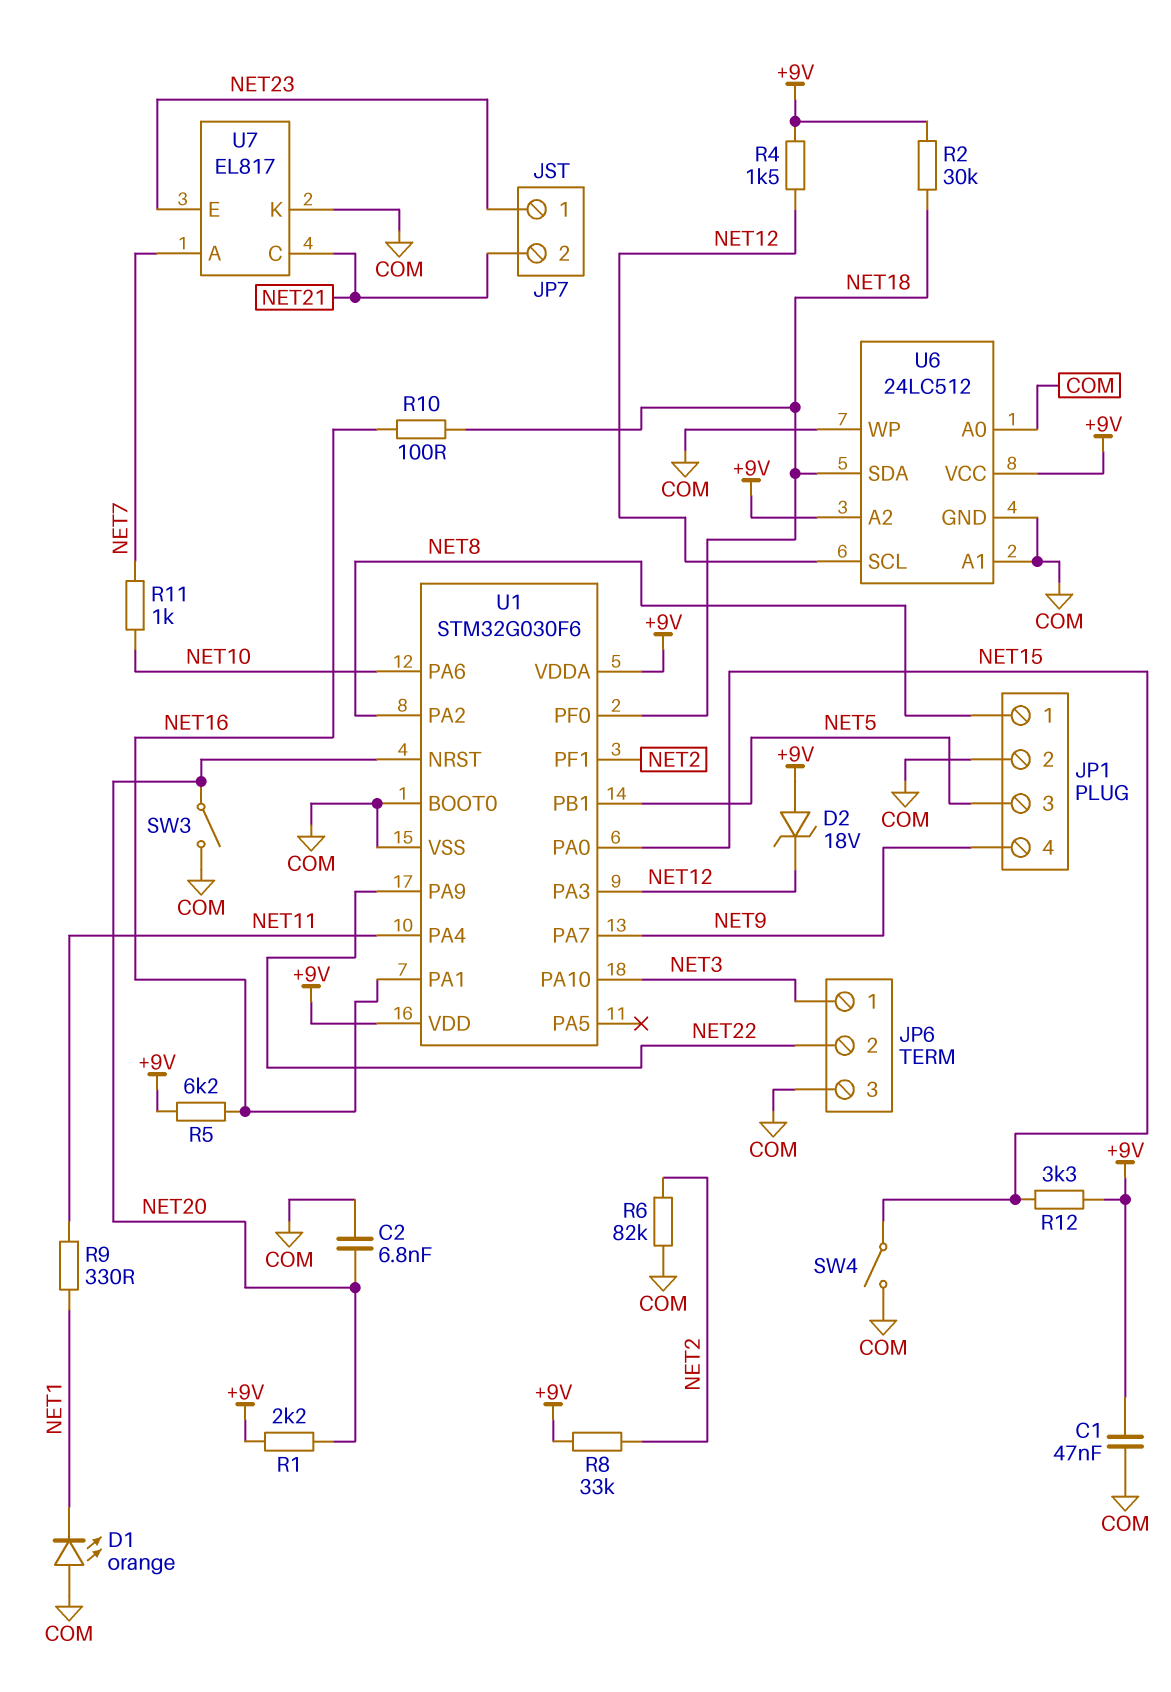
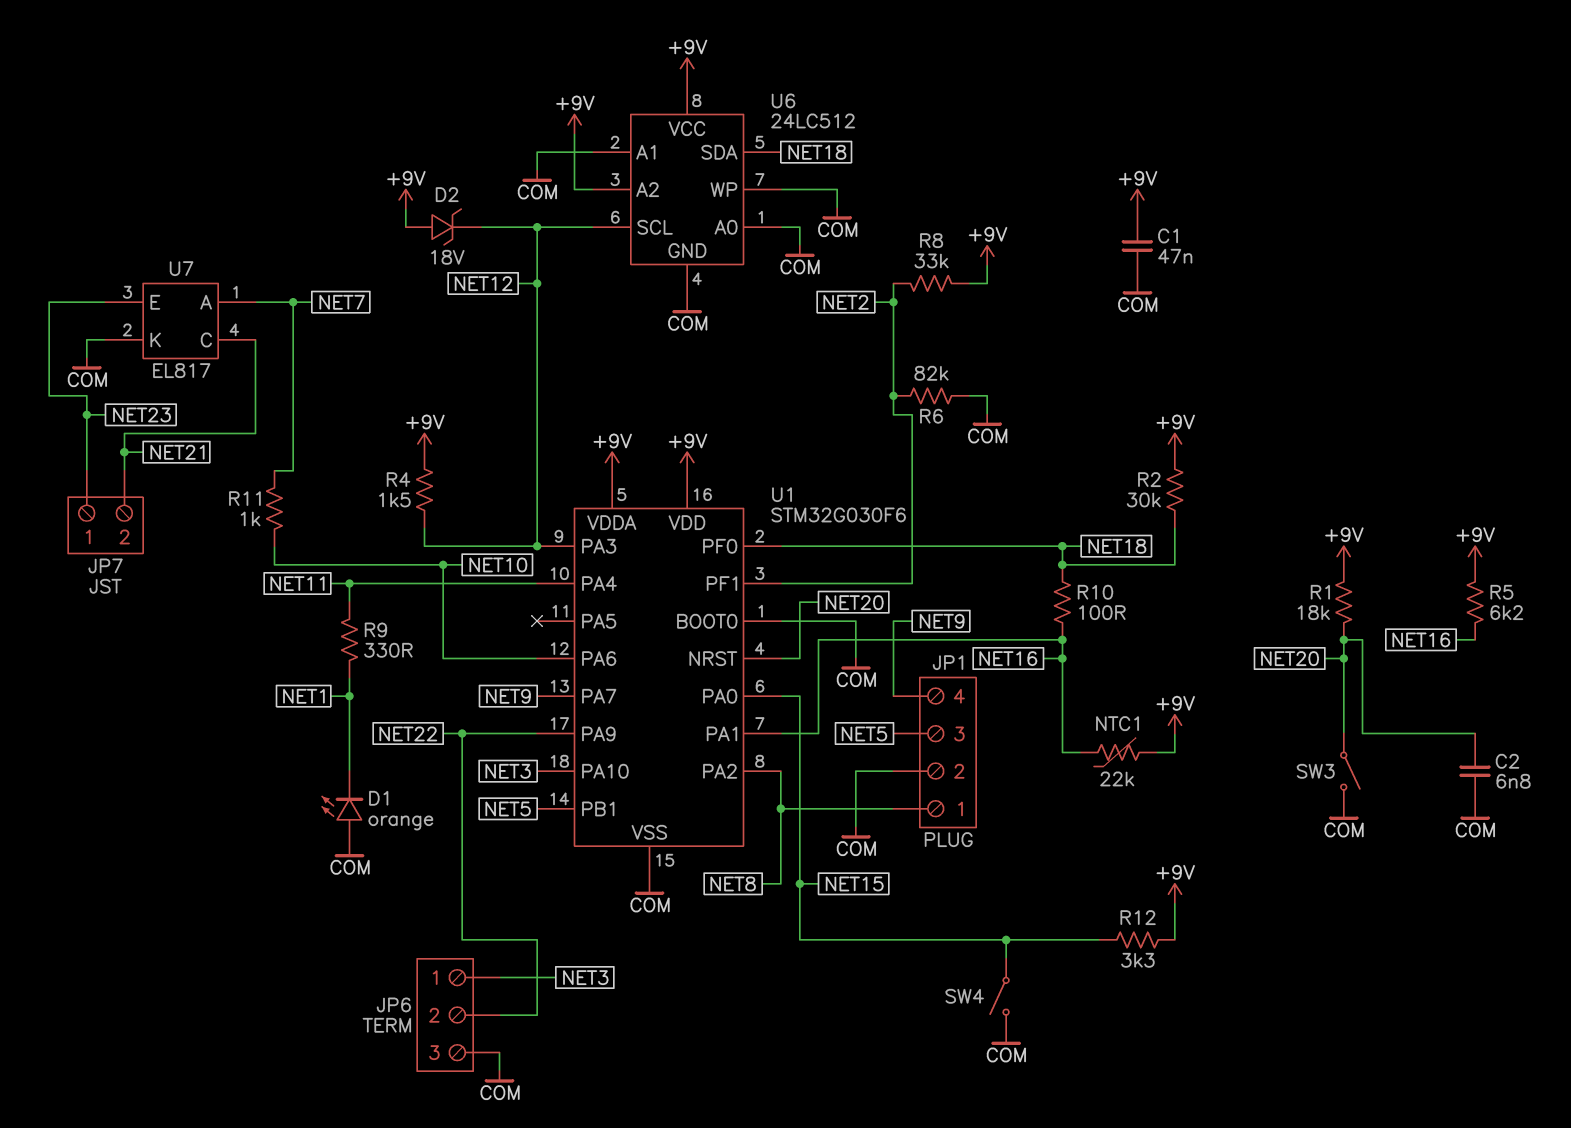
NTC1: none -> 22k (+9V, NET16)
R1: 2.2k (+9V, NET20) -> 18k (+9V, NET20)

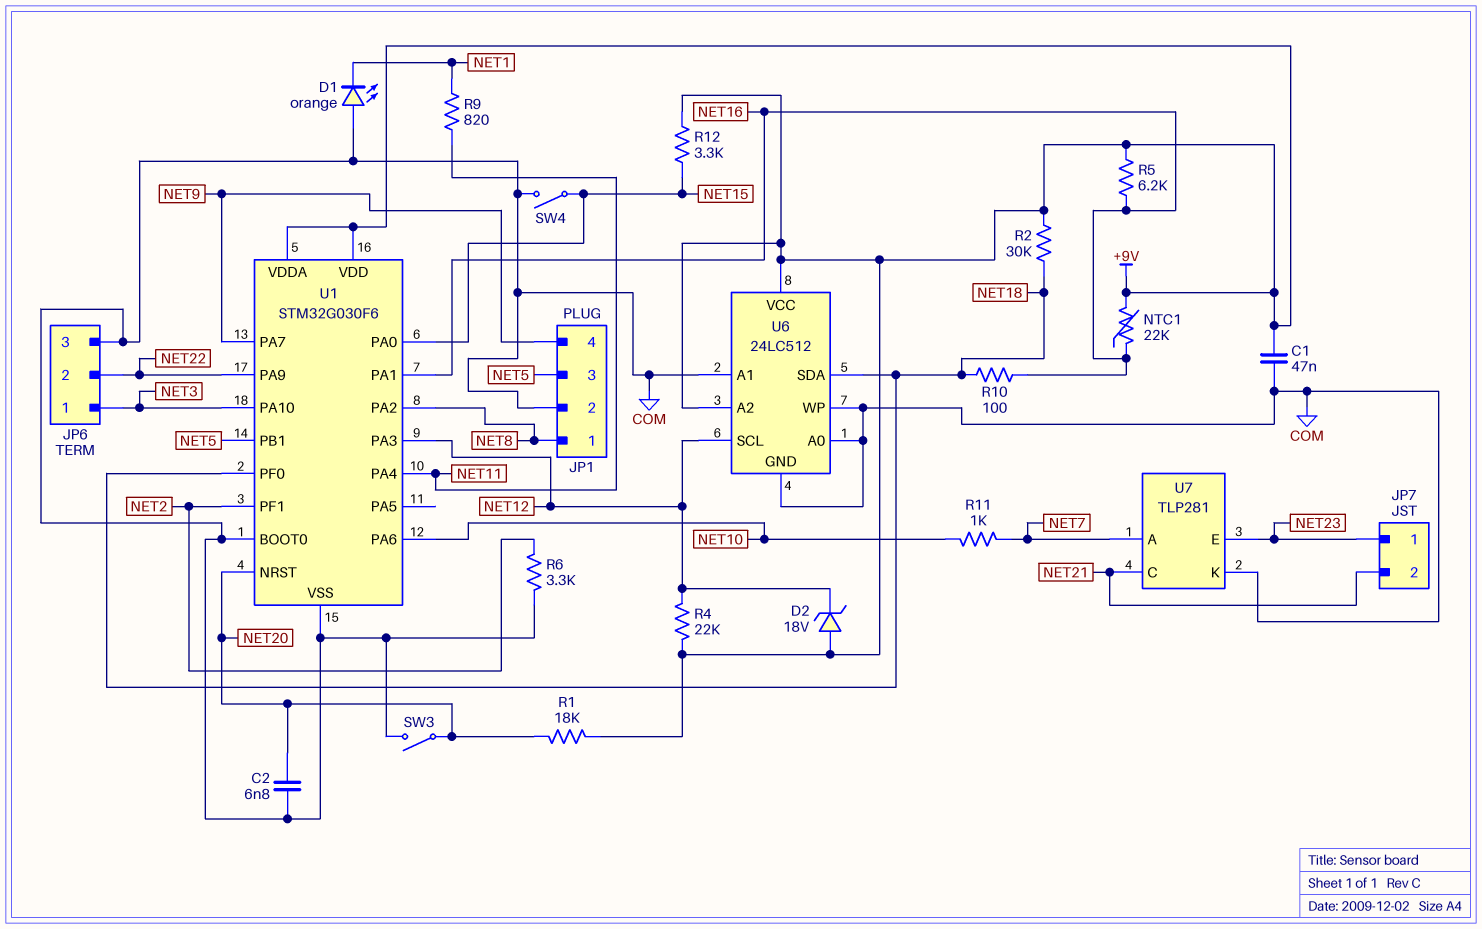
R4: 1.5k (+9V, NET12) -> 22k (+9V, NET12)
R6: 82k (COM, NET2) -> 3.3k (COM, NET2)
R8: 33k (+9V, NET2) -> none
R9: 330 (NET1, NET11) -> 820 (NET1, NET11)
U7: EL817 -> TLP281

